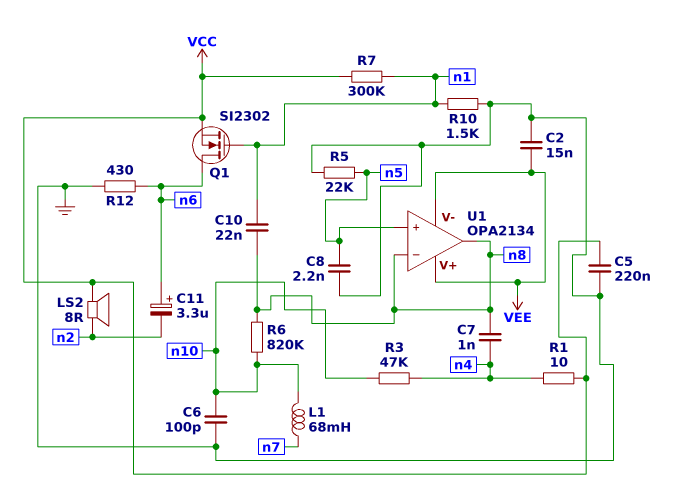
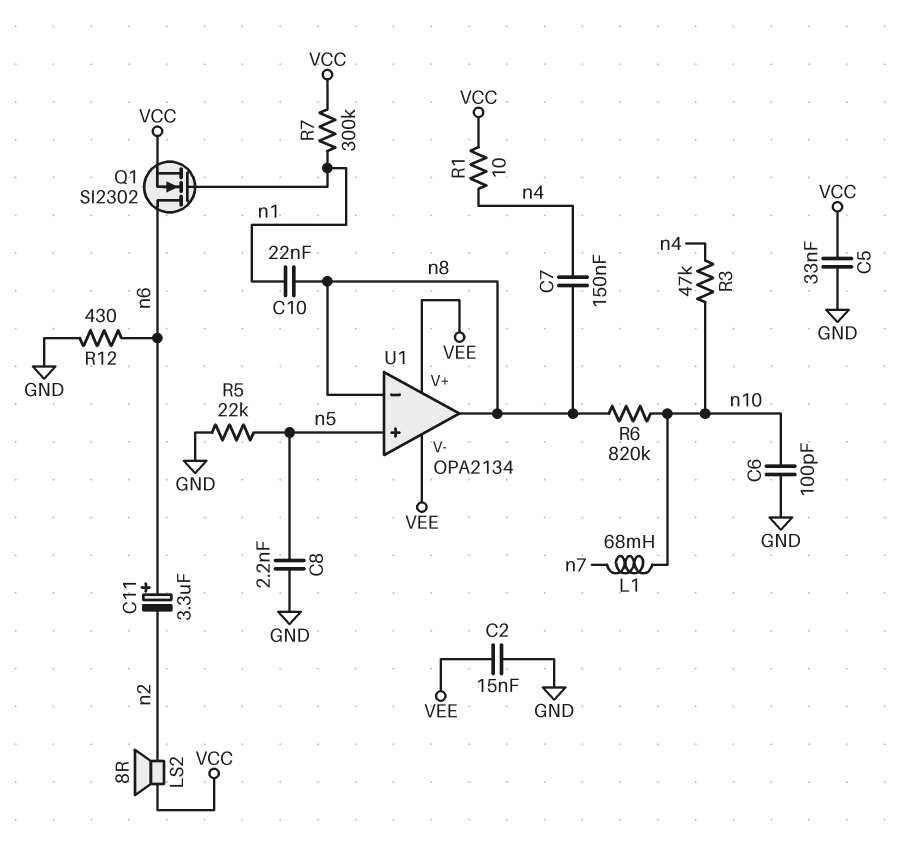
C5: 220nF (GND, VCC) -> 33nF (GND, VCC)
C7: 1nF (n4, n8) -> 150nF (n4, n8)
R10: 1.5k (GND, n1) -> none

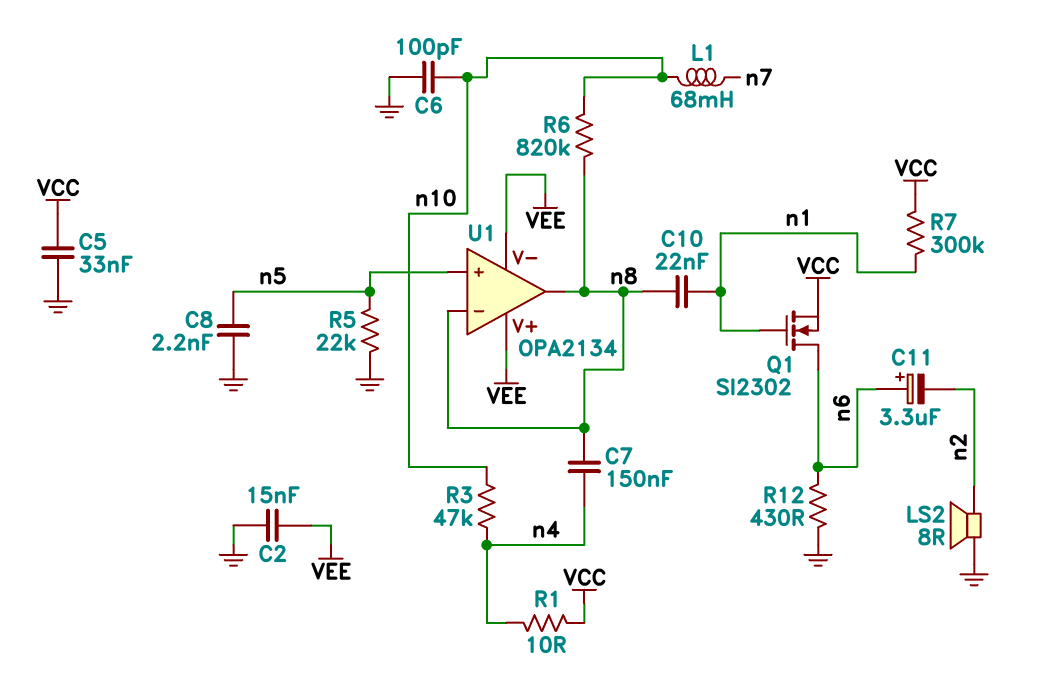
LS2: speaker 8R (VCC, n2) -> speaker 8R (GND, n2)

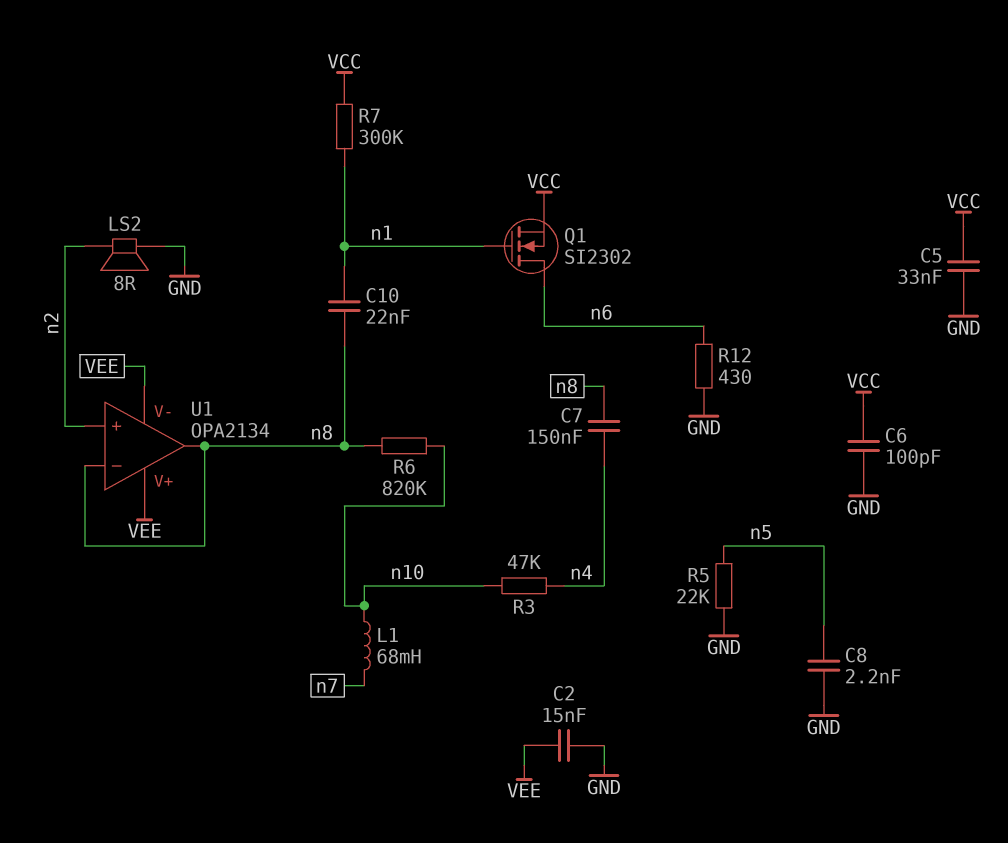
C6: 100pF (GND, n10) -> 100pF (GND, VCC)
C11: 3.3uF (plus n6, minus n2) -> none
R1: 10 (VCC, n4) -> none
U1 pin in+: n5 -> n2

